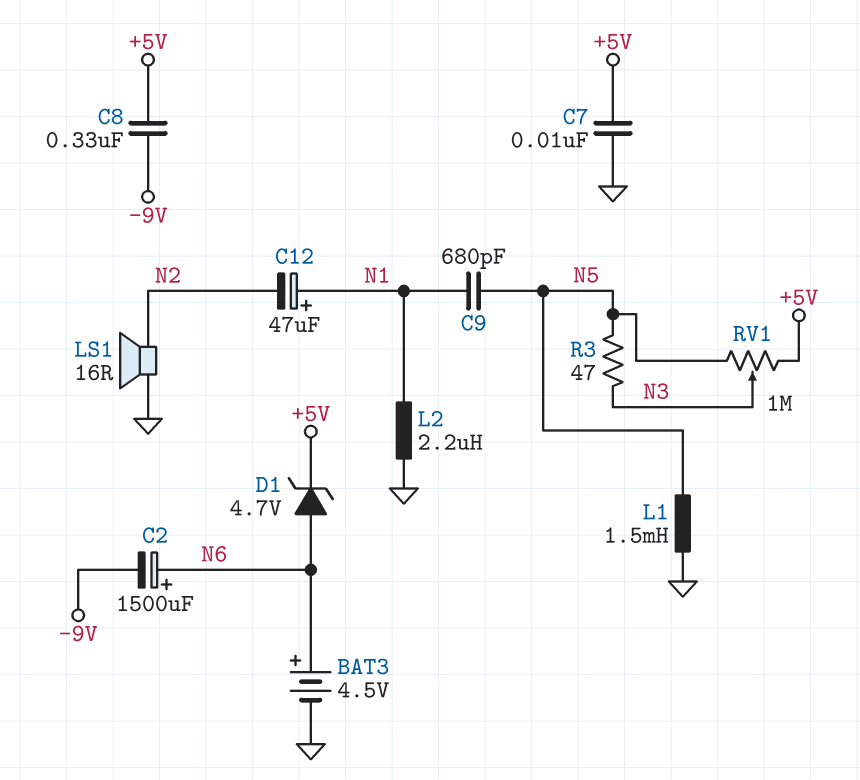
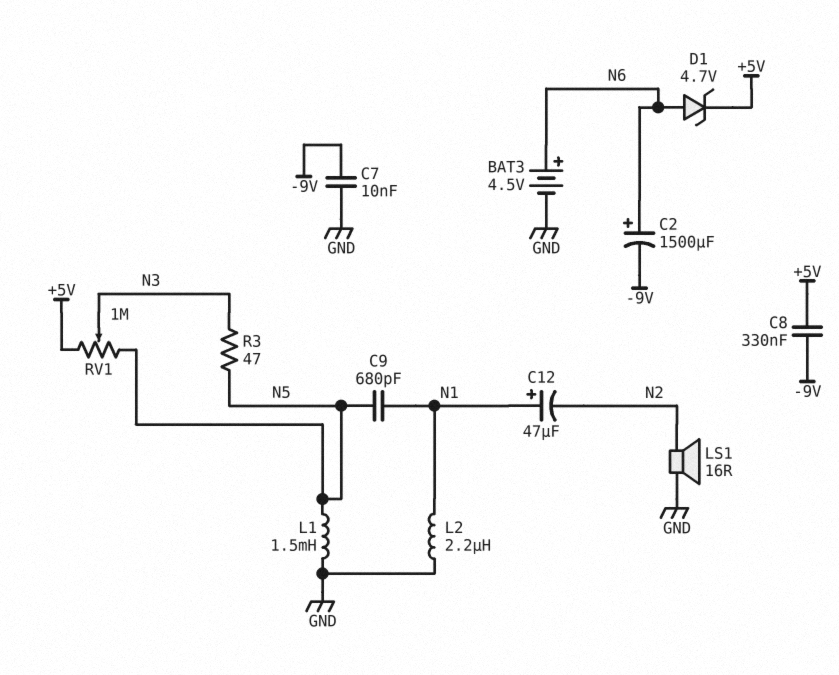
C7: 10nF (+5V, GND) -> 10nF (-9V, GND)

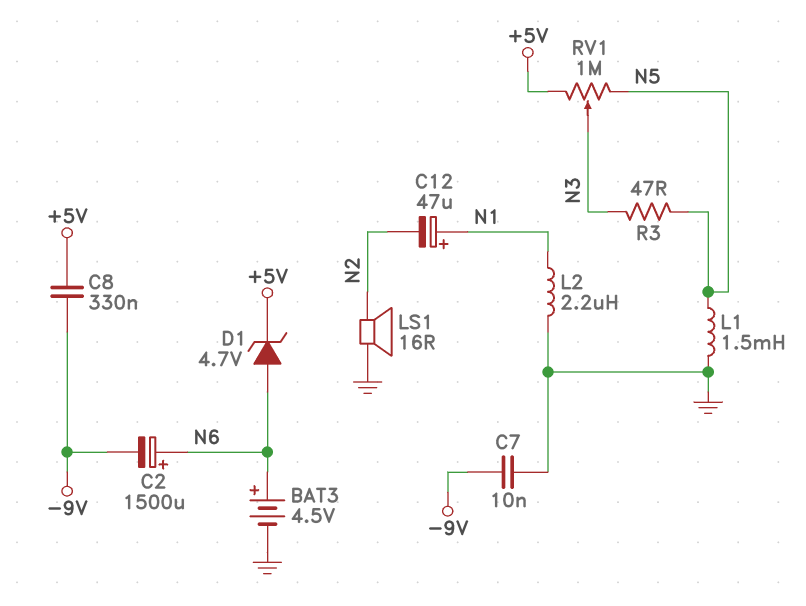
C9: 680pF (N1, N5) -> none

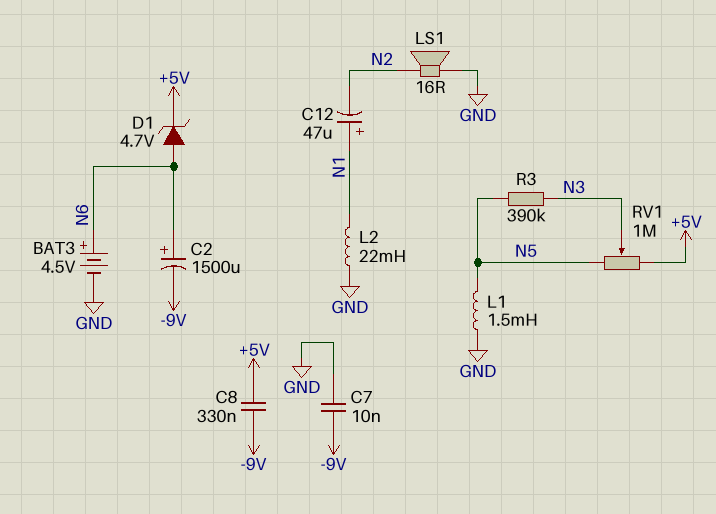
L2: 2.2uH (GND, N1) -> 22mH (GND, N1)
R3: 47 (N3, N5) -> 390k (N3, N5)

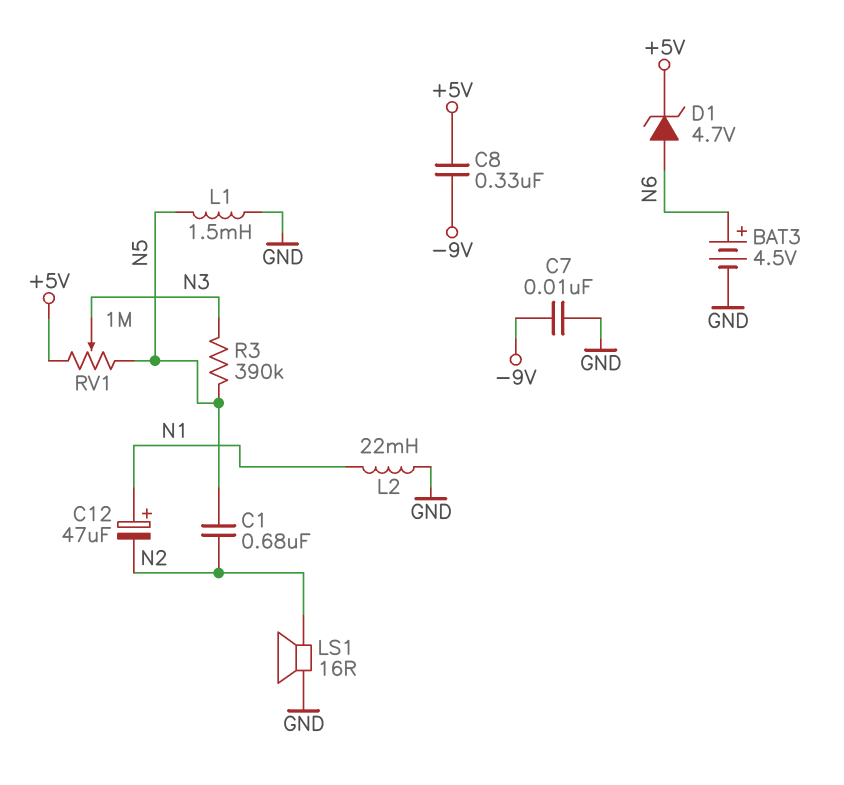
C1: none -> 680nF (N2, N5)
C2: 1500uF (plus N6, minus -9V) -> none

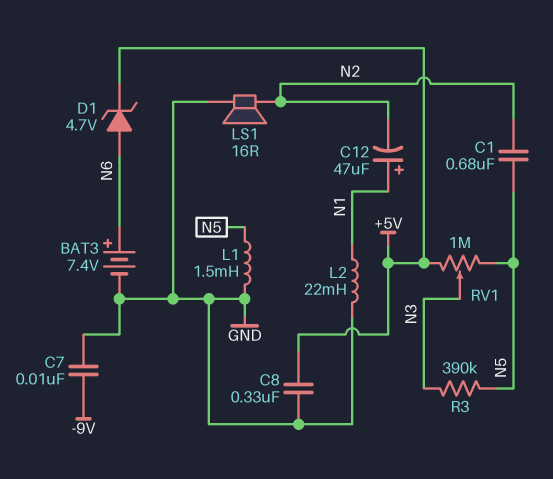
BAT3: 4.5V (plus N6, minus GND) -> 7.4V (plus N6, minus GND)
C8: 330nF (+5V, -9V) -> 330nF (+5V, GND)

